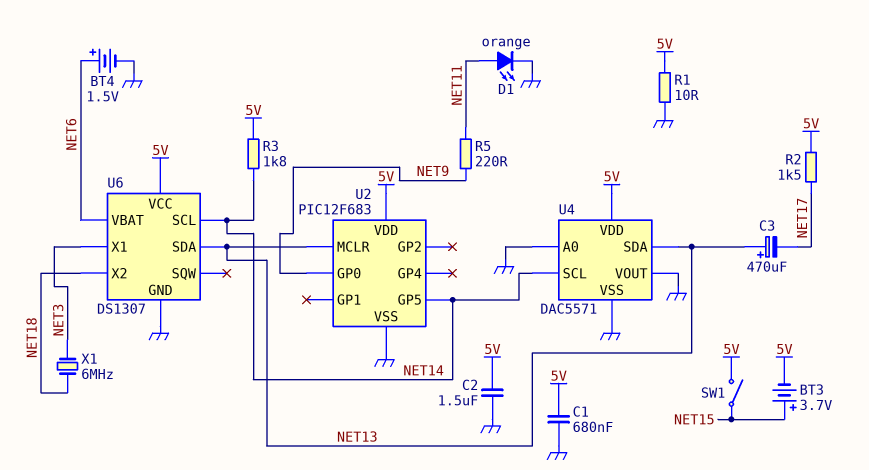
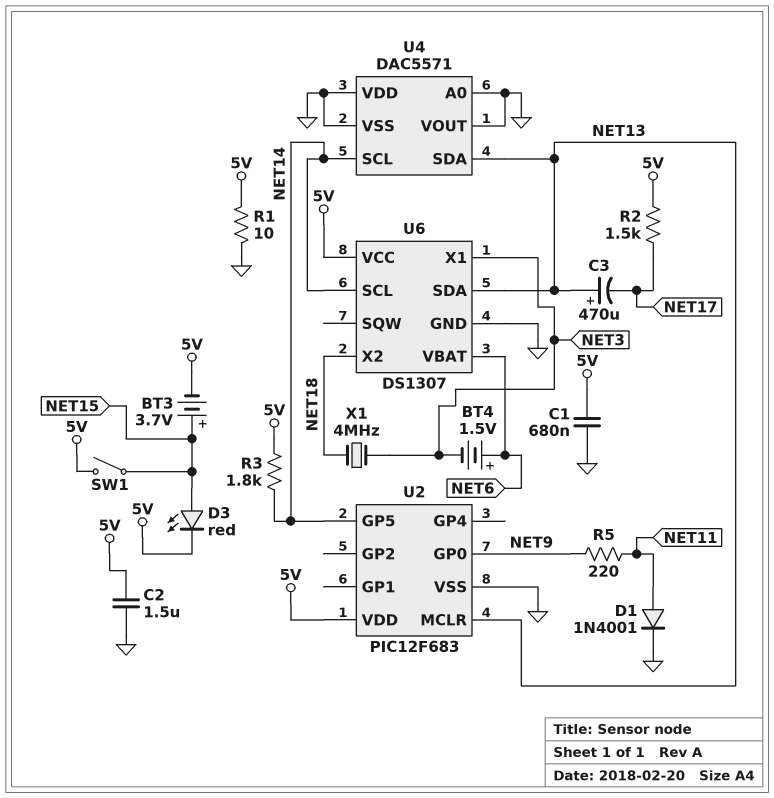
BT4: 1.5V (plus NET6, minus GND) -> 1.5V (plus NET6, minus NET3)
D1: LED orange (A NET11, K GND) -> diode 1N4001 (A NET11, K GND)
D3: none -> LED red (A NET15, K 5V)
U4 pin VDD: 5V -> GND
X1: 6MHz (NET3, NET18) -> 4MHz (NET3, NET18)

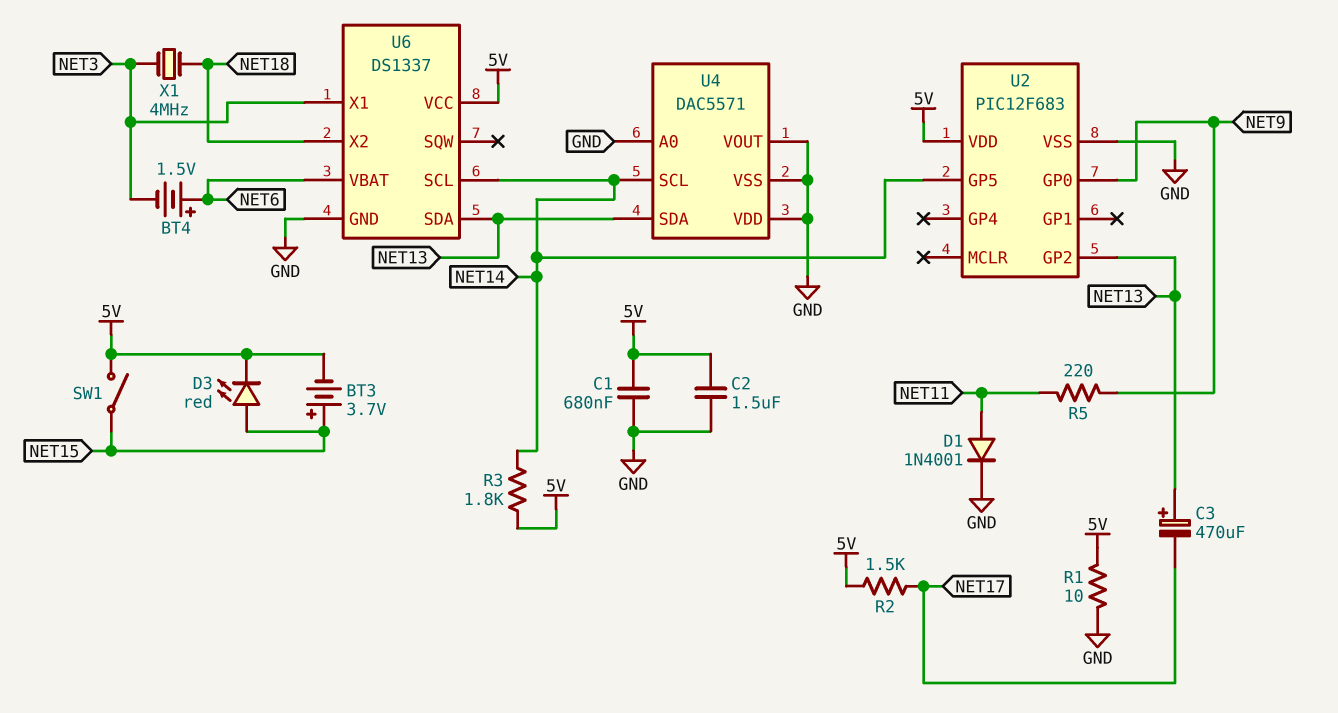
U2 pin GP2: none -> NET13
U2 pin MCLR: NET13 -> none
U6: DS1307 -> DS1337

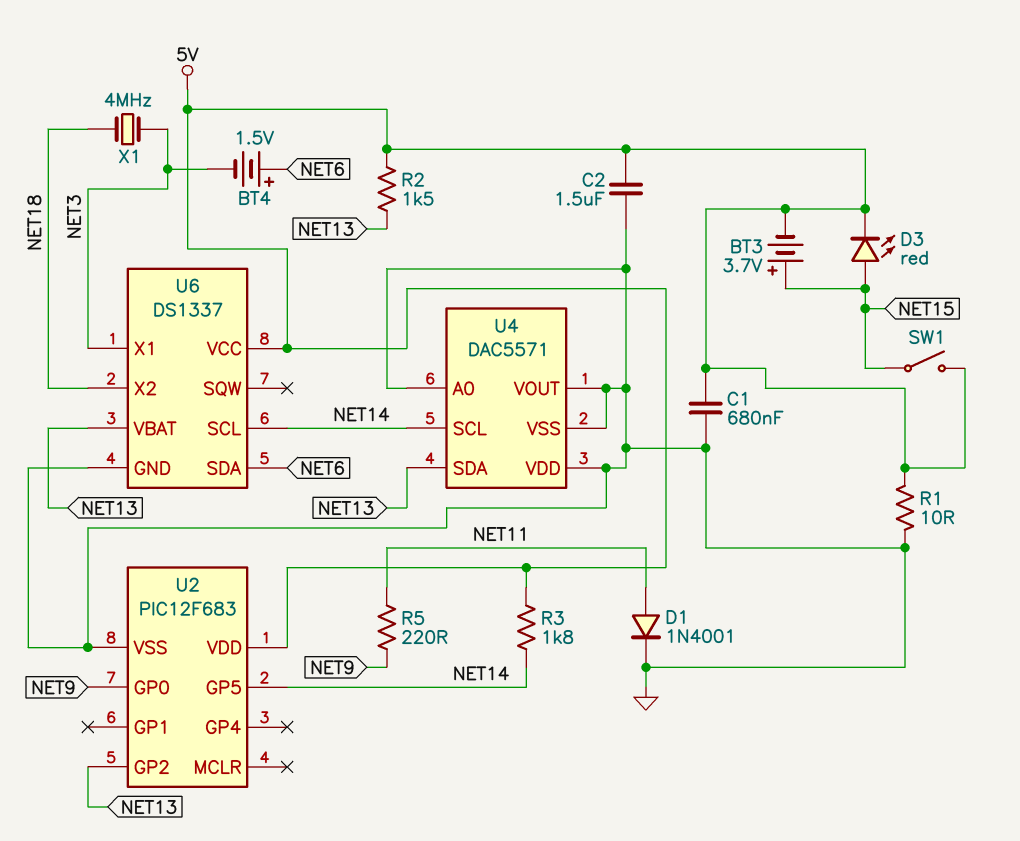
C3: 470uF (plus NET13, minus NET17) -> none
R2: 1.5k (5V, NET17) -> 1.5k (5V, NET13)
U6 pin SDA: NET13 -> NET6
U6 pin VBAT: NET6 -> NET13

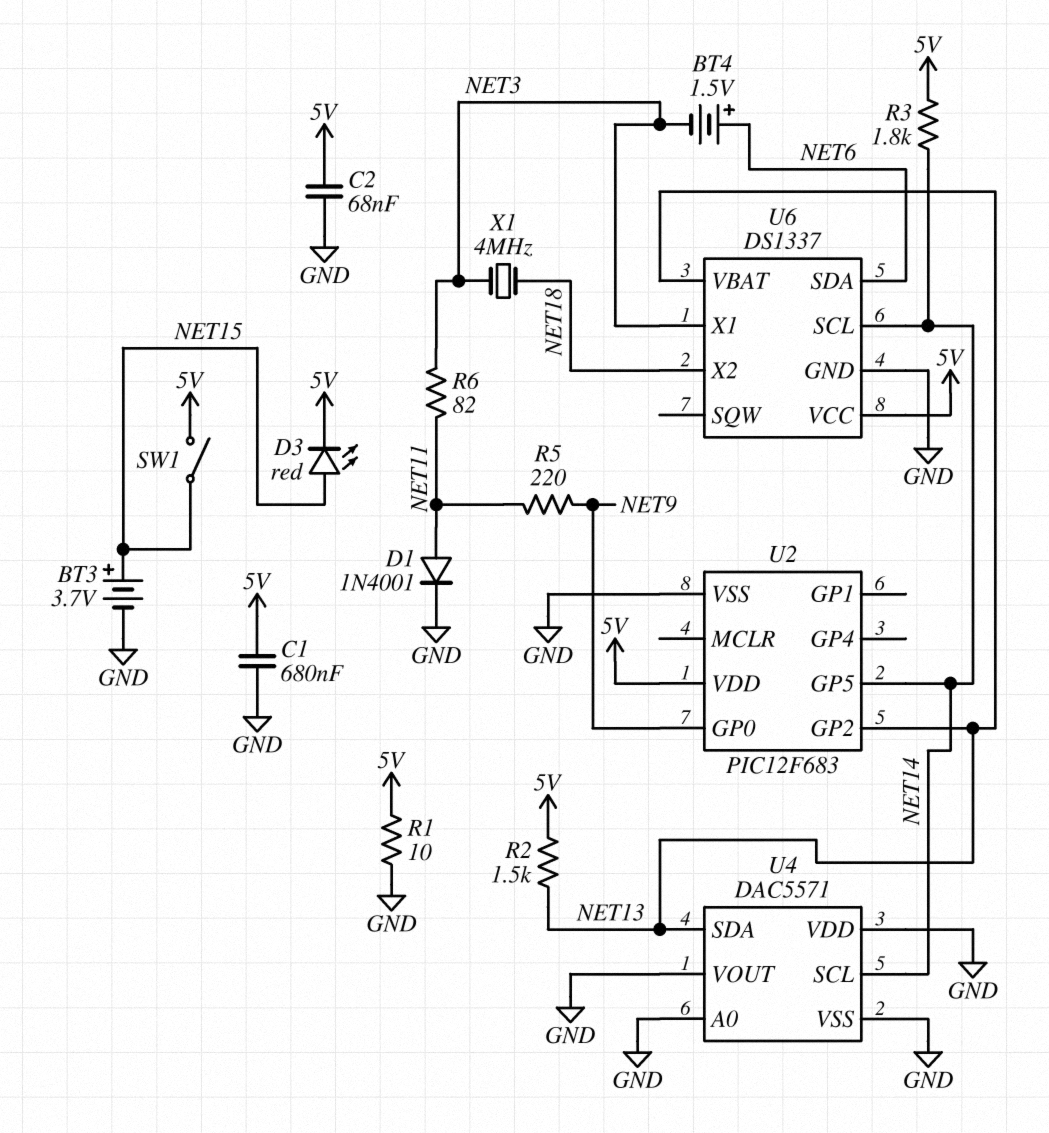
BT3: 3.7V (plus NET15, minus 5V) -> 3.7V (plus NET15, minus GND)
C2: 1.5uF (5V, GND) -> 68nF (5V, GND)
R6: none -> 82 (NET3, NET11)

